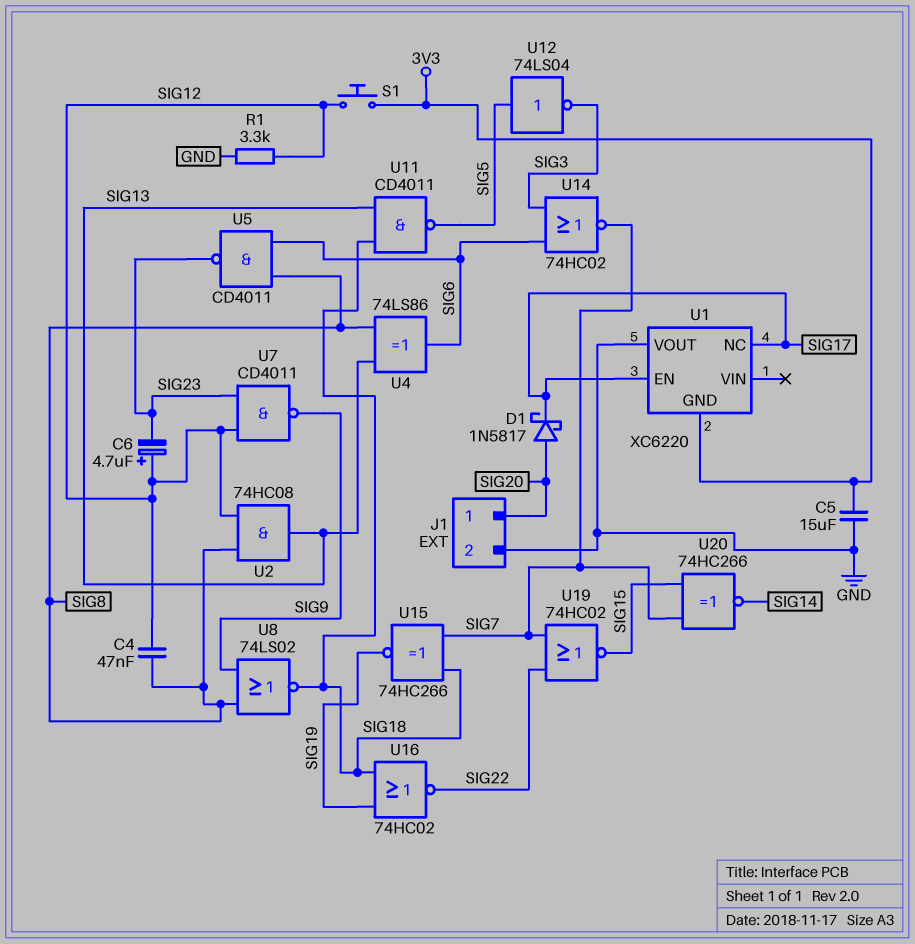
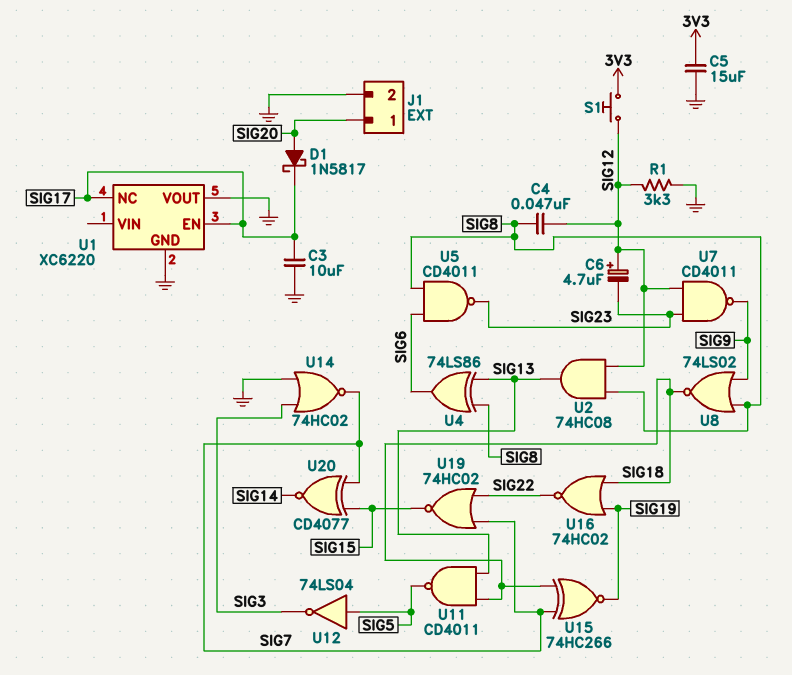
C3: none -> 10uF (GND, SIG17)
U1 pin GND: 3V3 -> GND
U14: NOR 74HC02 (in SIG3, in SIG6, out SIG7) -> NOR 74HC02 (in GND, in SIG3, out SIG7)
U20: XNOR 74HC266 (in SIG7, in SIG15, out SIG14) -> XNOR CD4077 (in SIG7, in SIG15, out SIG14)

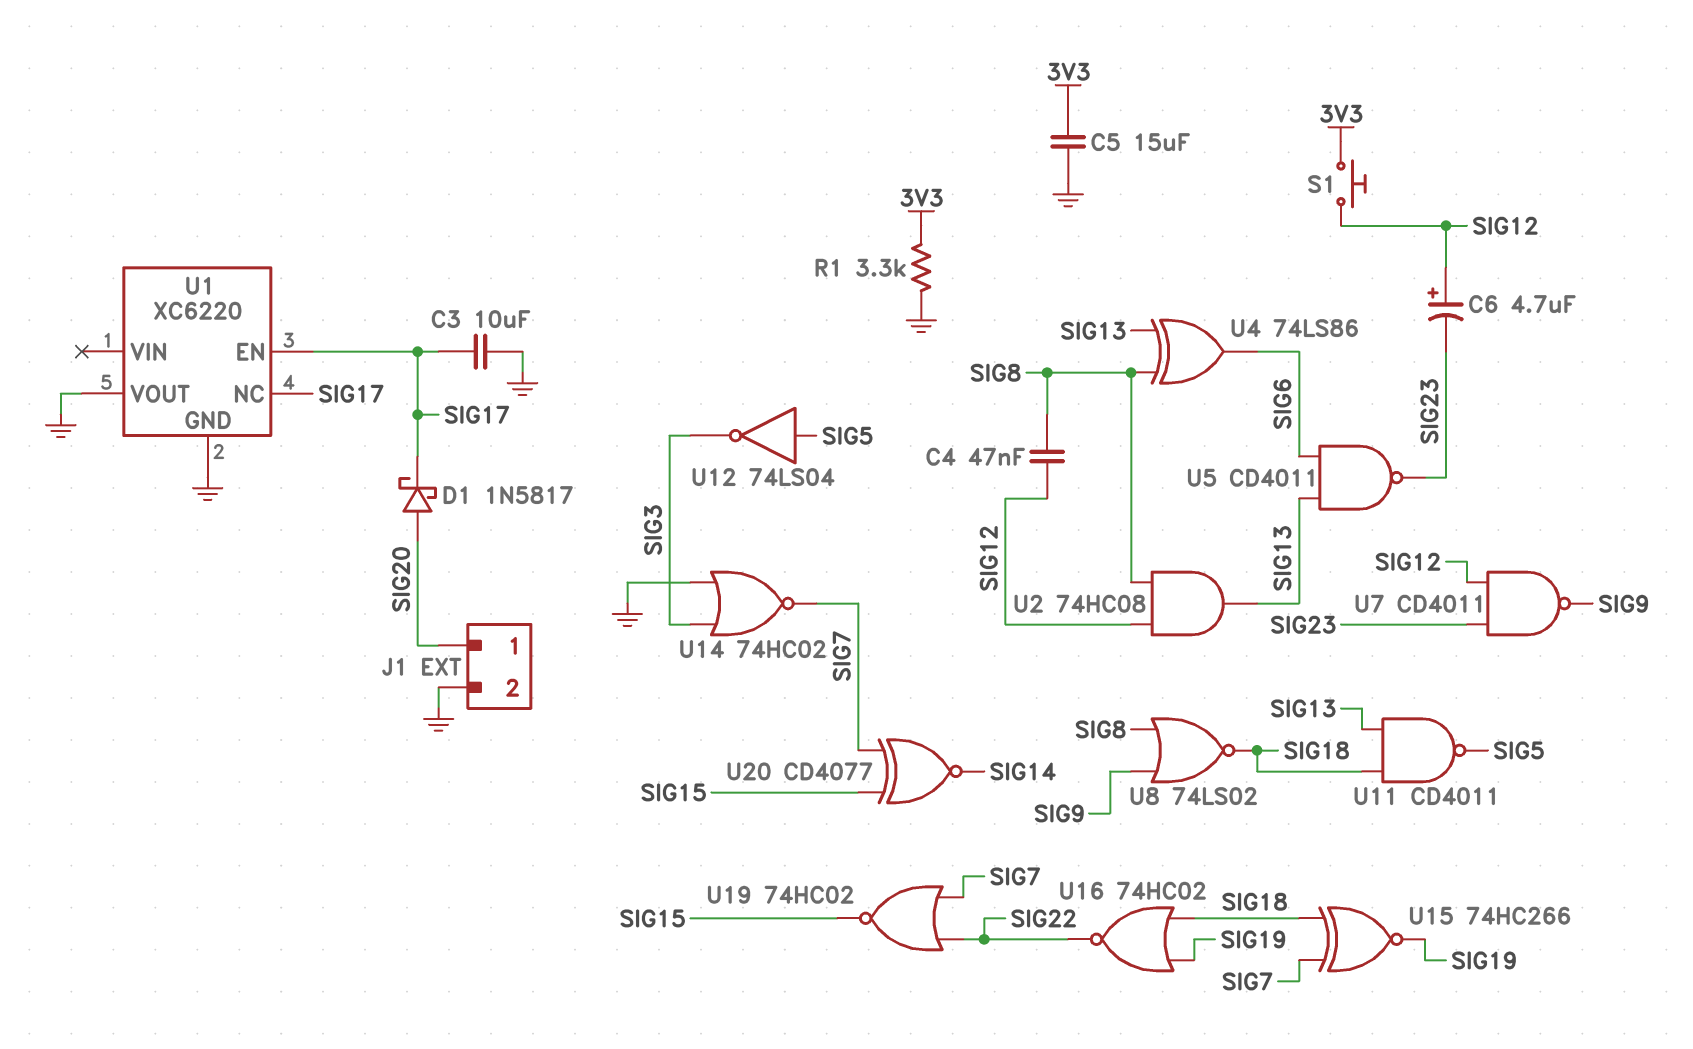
R1: 3.3k (GND, SIG12) -> 3.3k (3V3, GND)
U5: NAND CD4011 (in SIG6, in SIG8, out SIG23) -> NAND CD4011 (in SIG6, in SIG13, out SIG23)

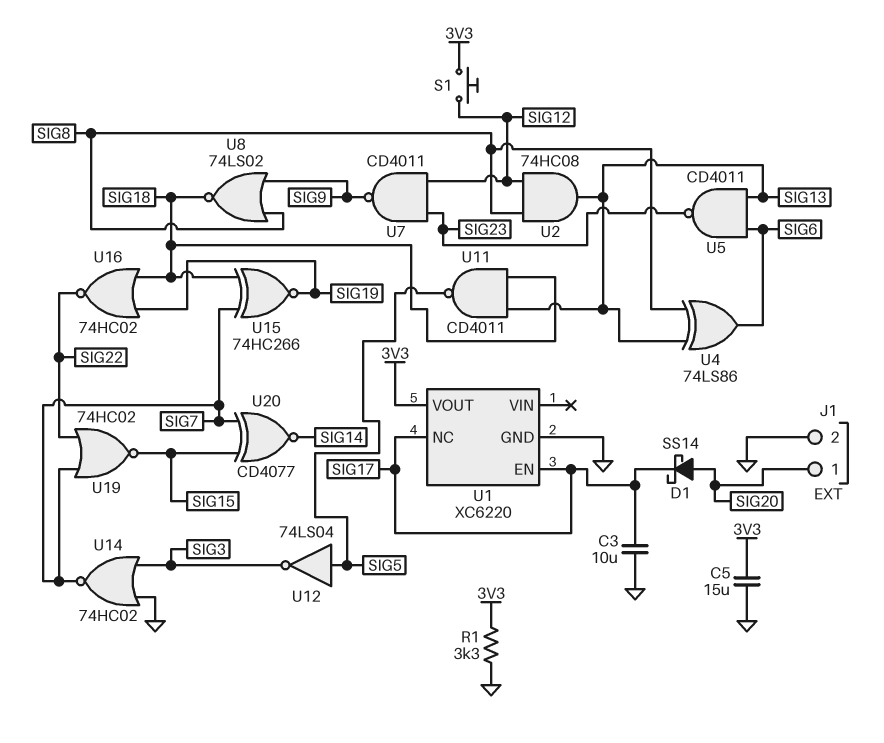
C4: 47nF (SIG8, SIG12) -> none
C6: 4.7uF (plus SIG12, minus SIG23) -> none
D1: schottky 1N5817 (A SIG20, K SIG17) -> schottky SS14 (A SIG20, K SIG17)
U1 pin VOUT: GND -> 3V3

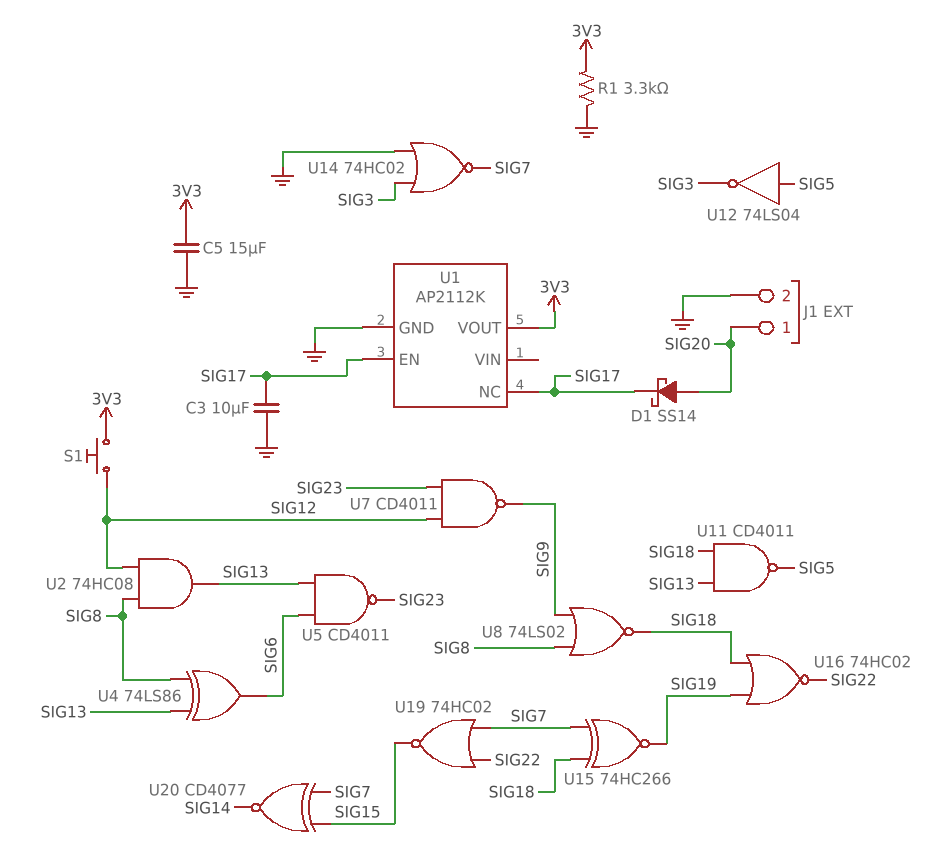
U1: XC6220 -> AP2112K

